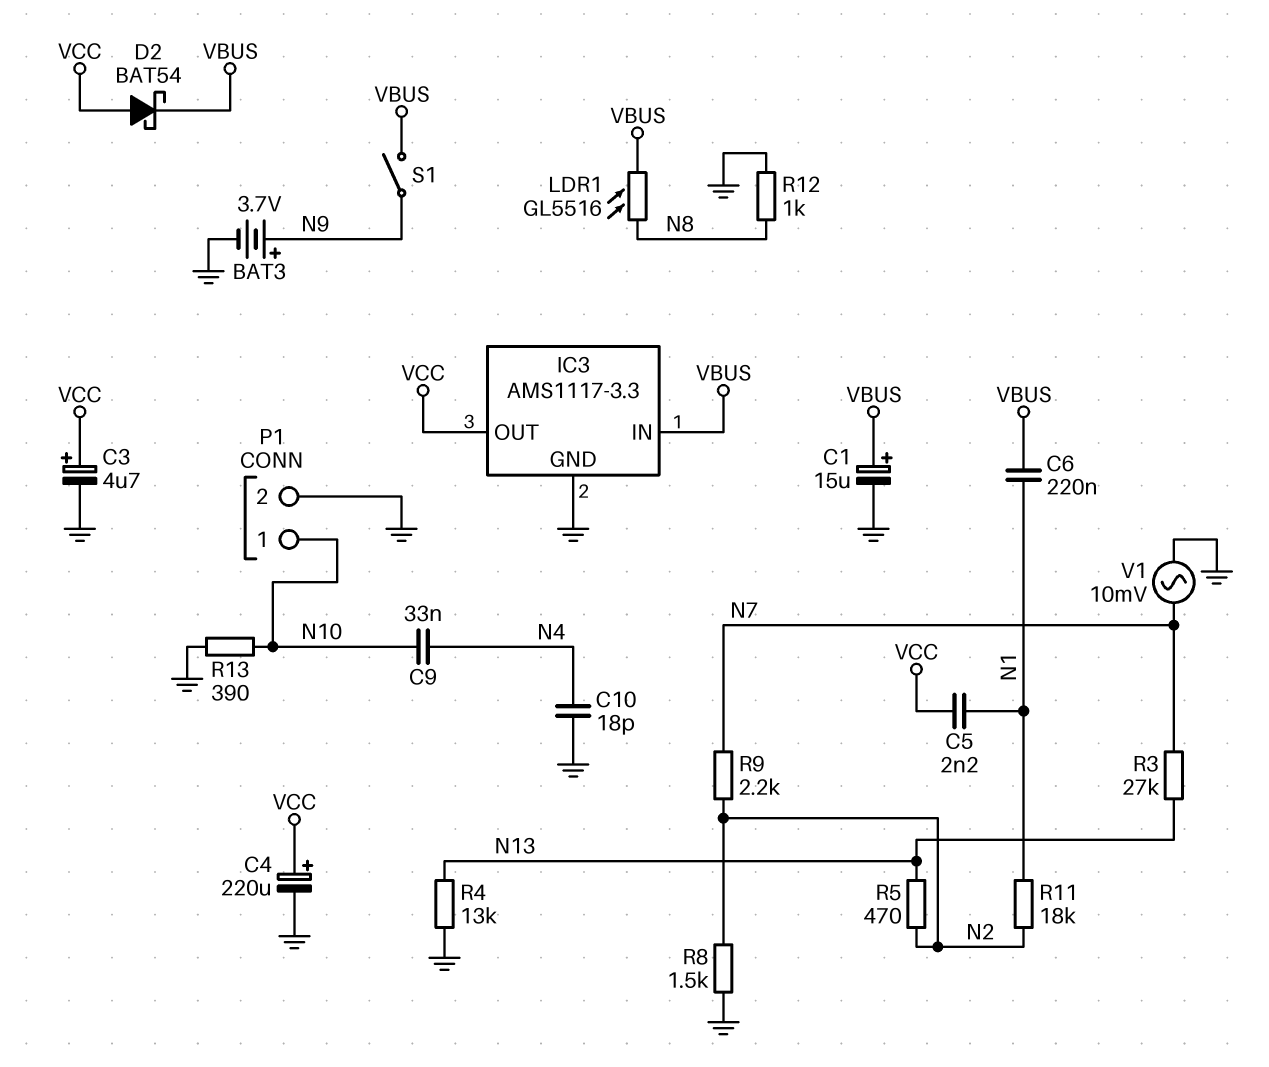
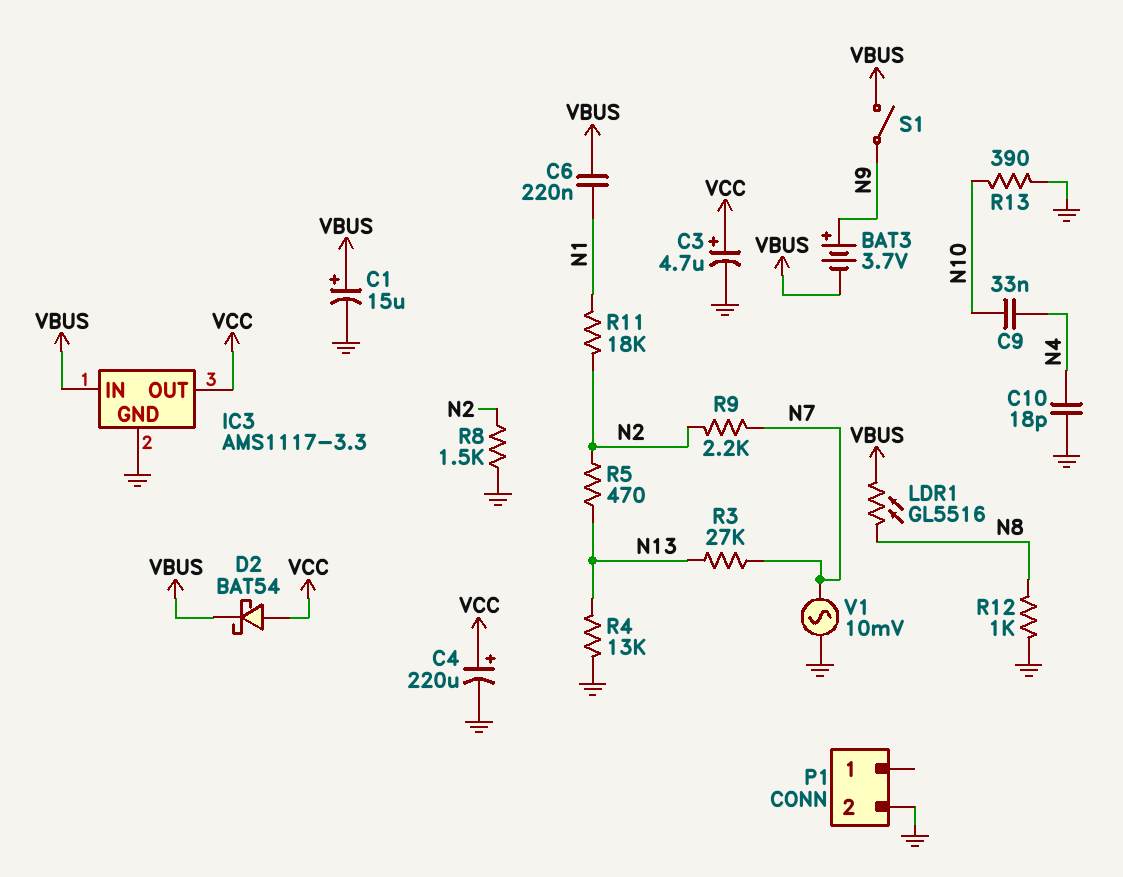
BAT3: 3.7V (plus N9, minus GND) -> 3.7V (plus N9, minus VBUS)
C5: 2.2nF (N1, VCC) -> none
P1 pin 1: N10 -> none

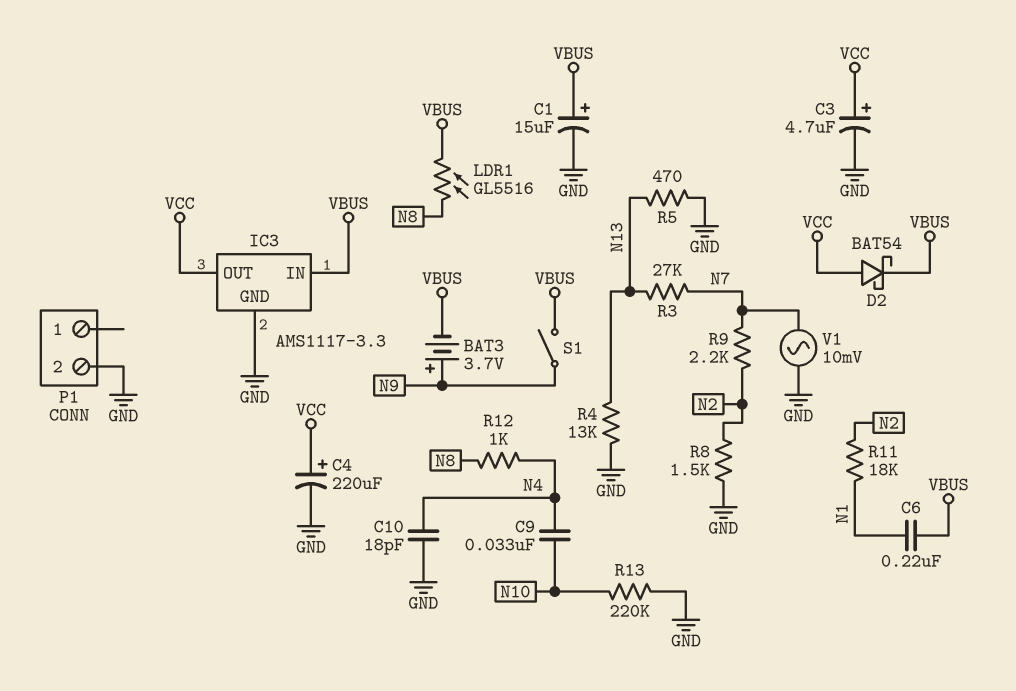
R5: 470 (N2, N13) -> 470 (GND, N13)
R12: 1k (GND, N8) -> 1k (N4, N8)
R13: 390 (GND, N10) -> 220k (GND, N10)

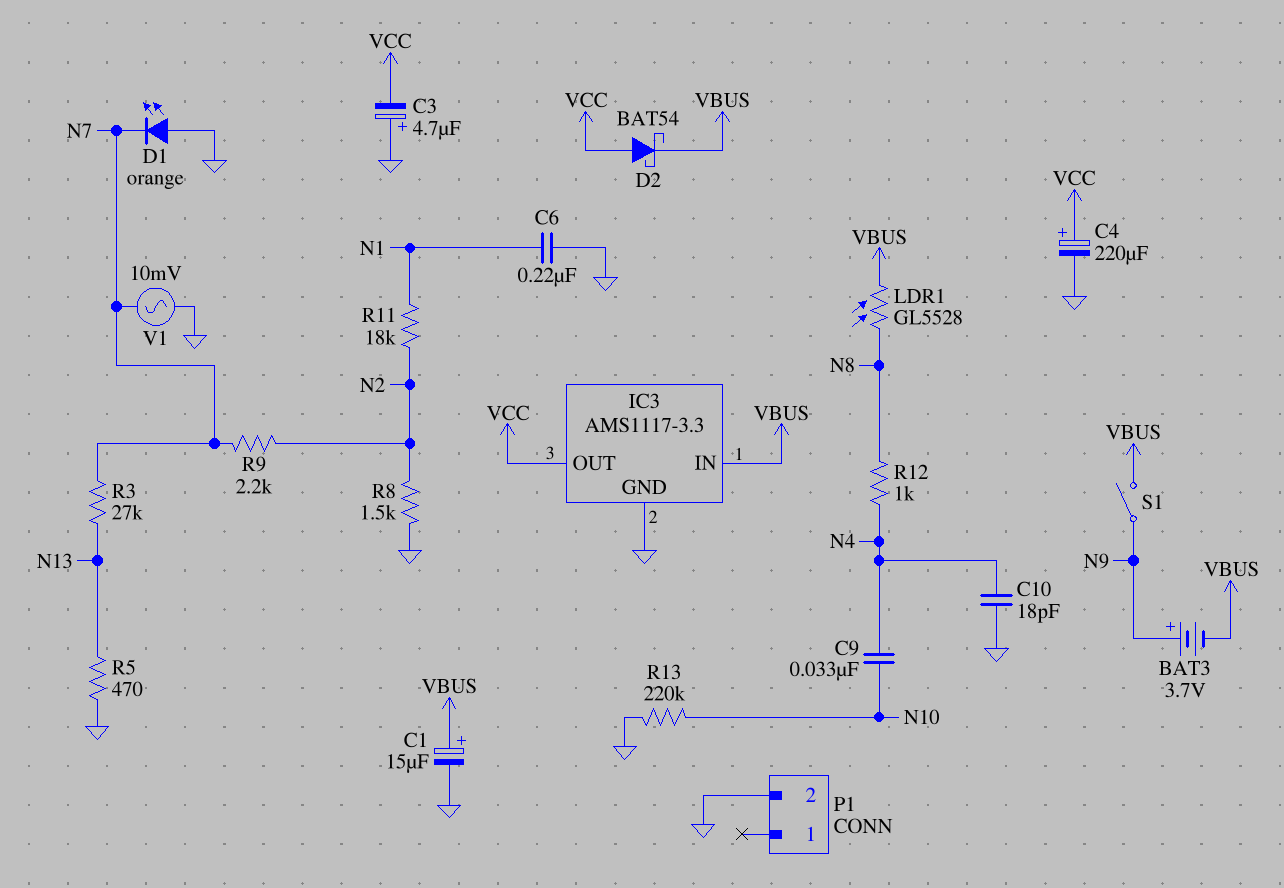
C3: 4.7uF (plus VCC, minus GND) -> 4.7uF (plus GND, minus VCC)
C6: 220nF (N1, VBUS) -> 220nF (GND, N1)
D1: none -> LED orange (A GND, K N7)
LDR1: GL5516 (N8, VBUS) -> GL5528 (N8, VBUS)
R4: 13k (GND, N13) -> none

